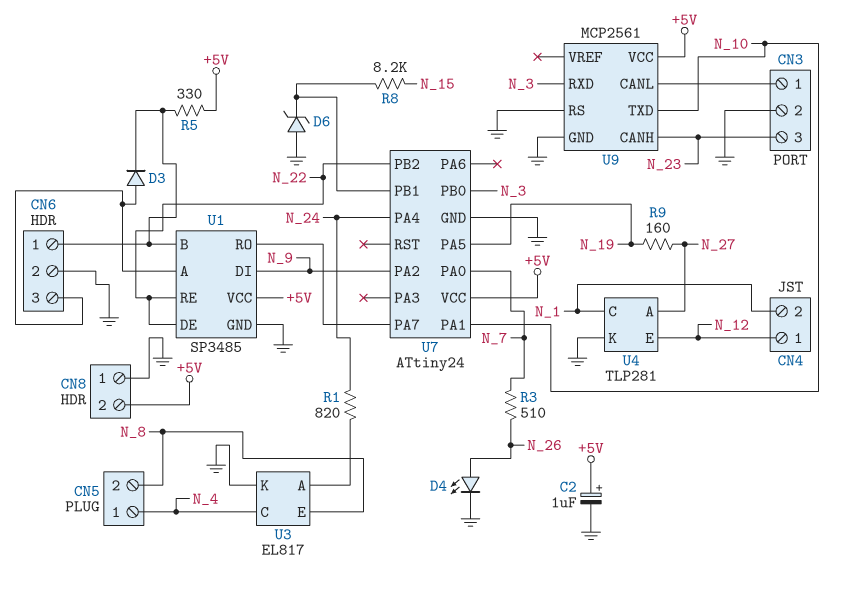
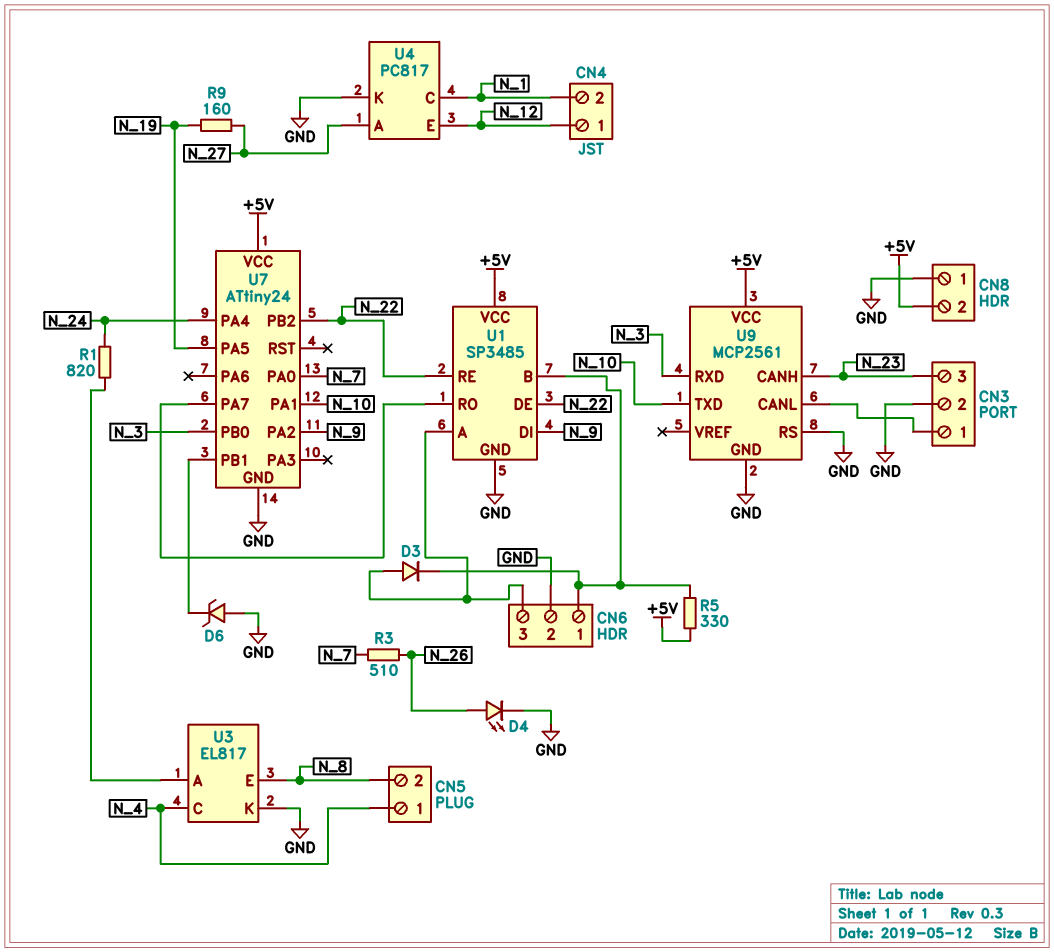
C2: 1uF (plus +5V, minus GND) -> none
R8: 8.2k (N_15, U7/PB1) -> none
U4: TLP281 -> PC817

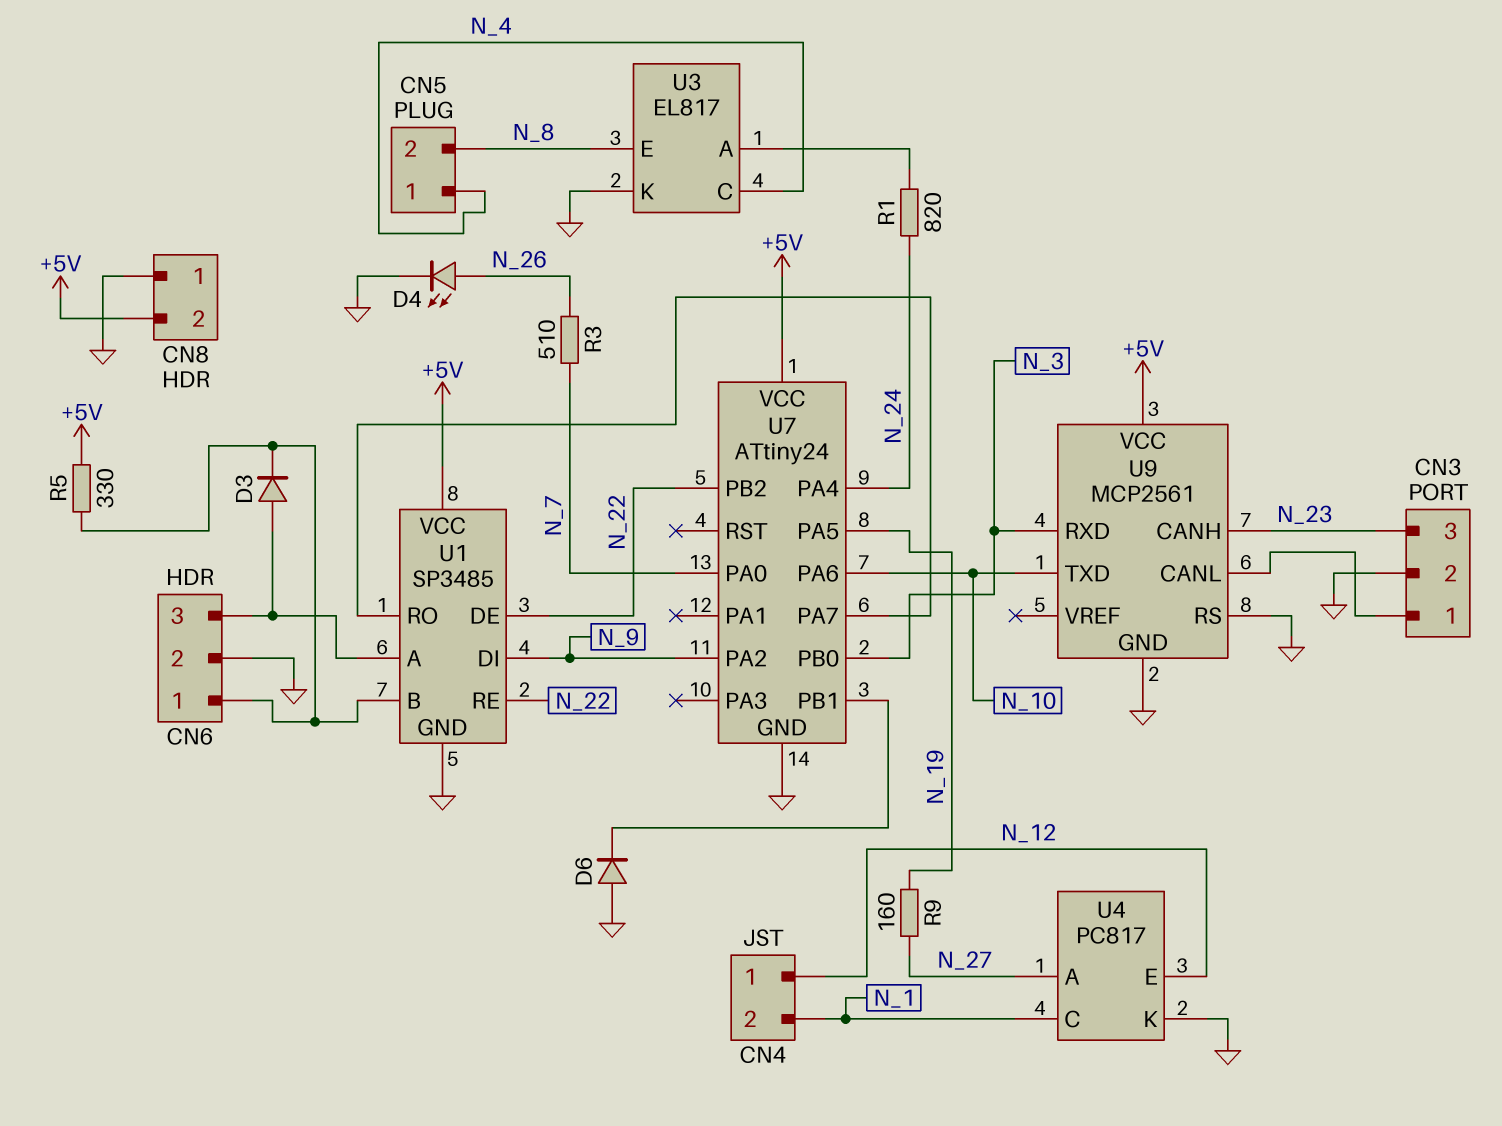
D6: zener (A GND, K U7/PB1) -> diode (A GND, K U7/PB1)
U7 pin PA1: N_10 -> none
U7 pin PA6: none -> N_10

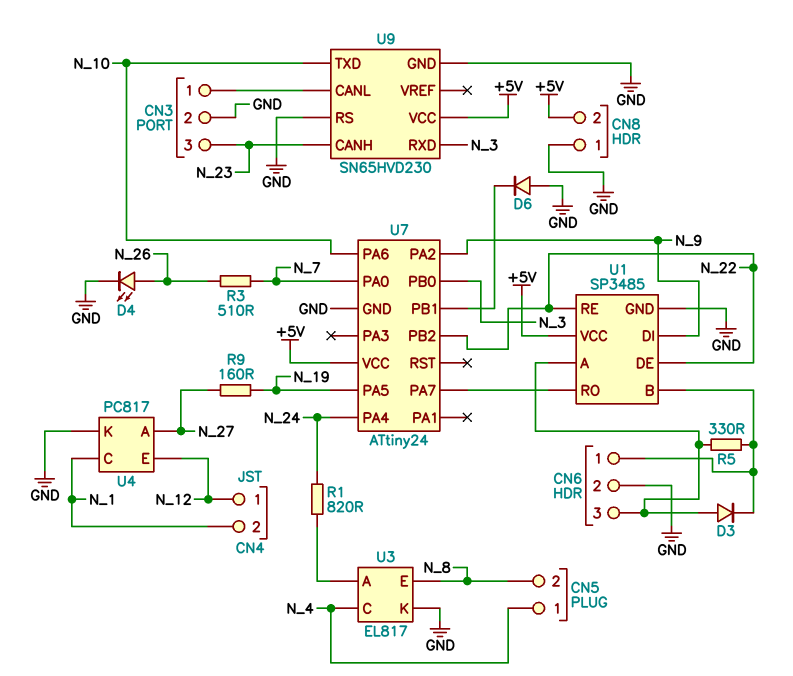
R5: 330 (+5V, CN6/1) -> 330 (CN6/1, CN6/3)
U9: MCP2561 -> SN65HVD230

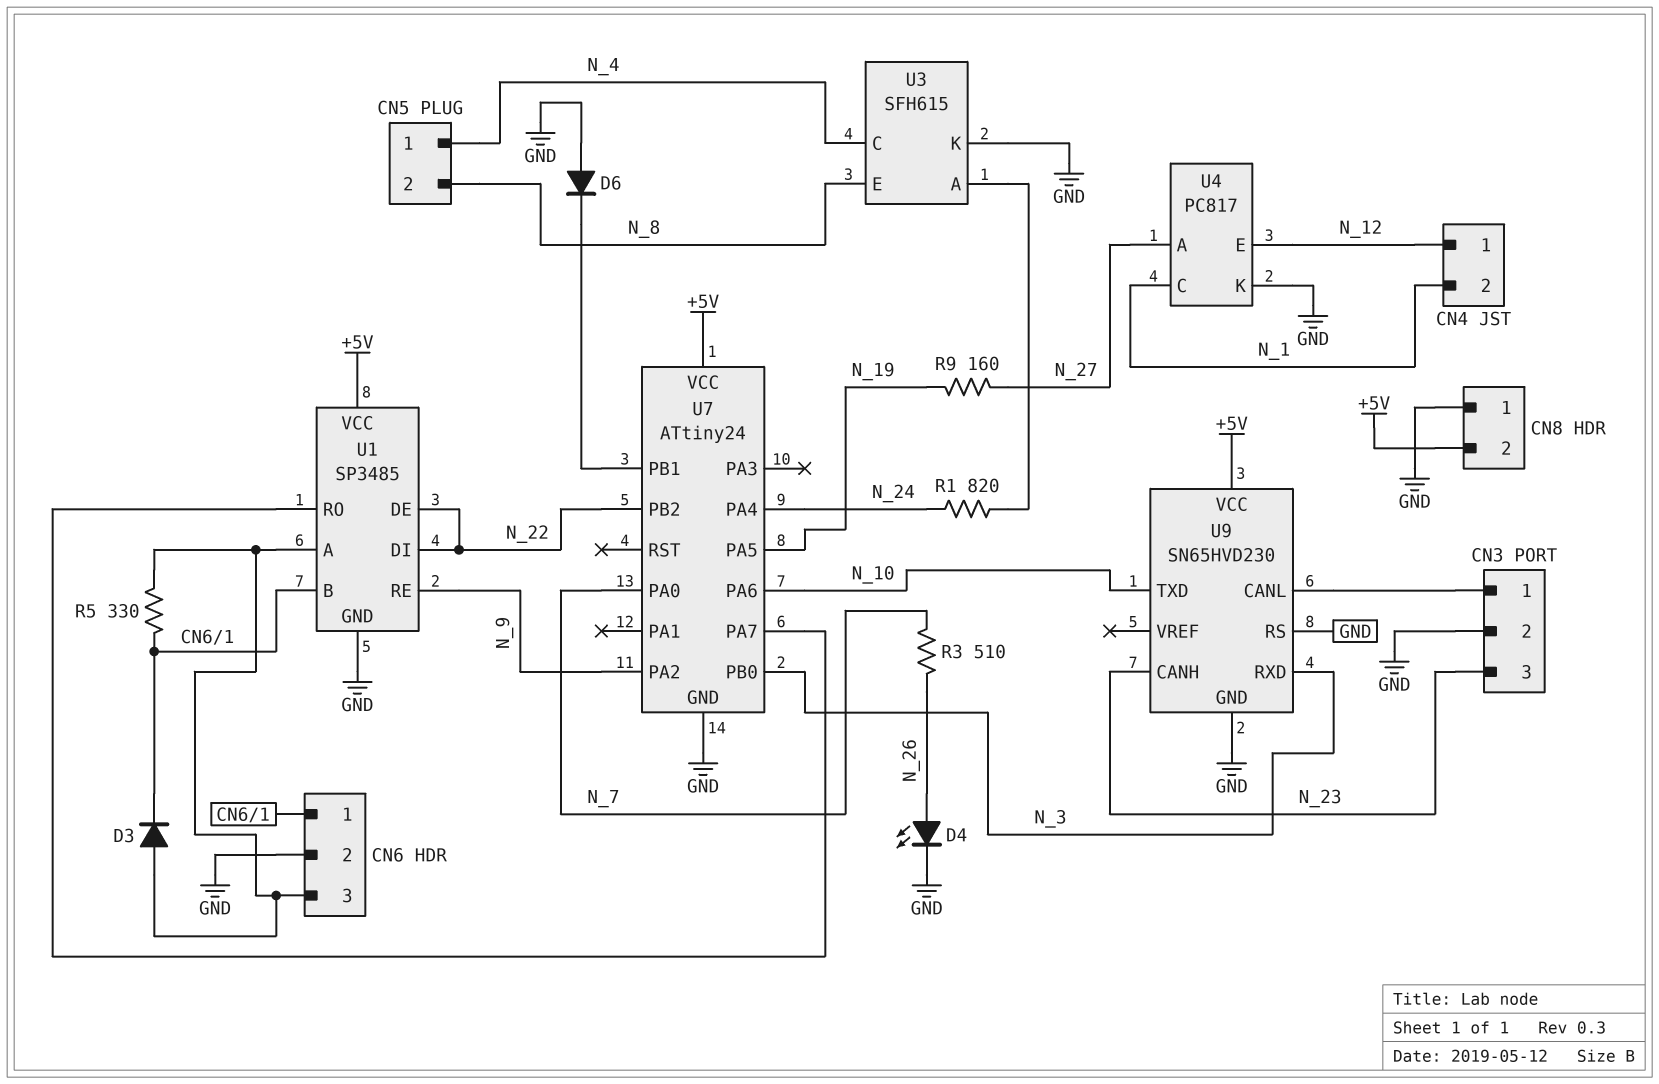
U1 pin DI: N_9 -> N_22
U1 pin RE: N_22 -> N_9
U3: EL817 -> SFH615

